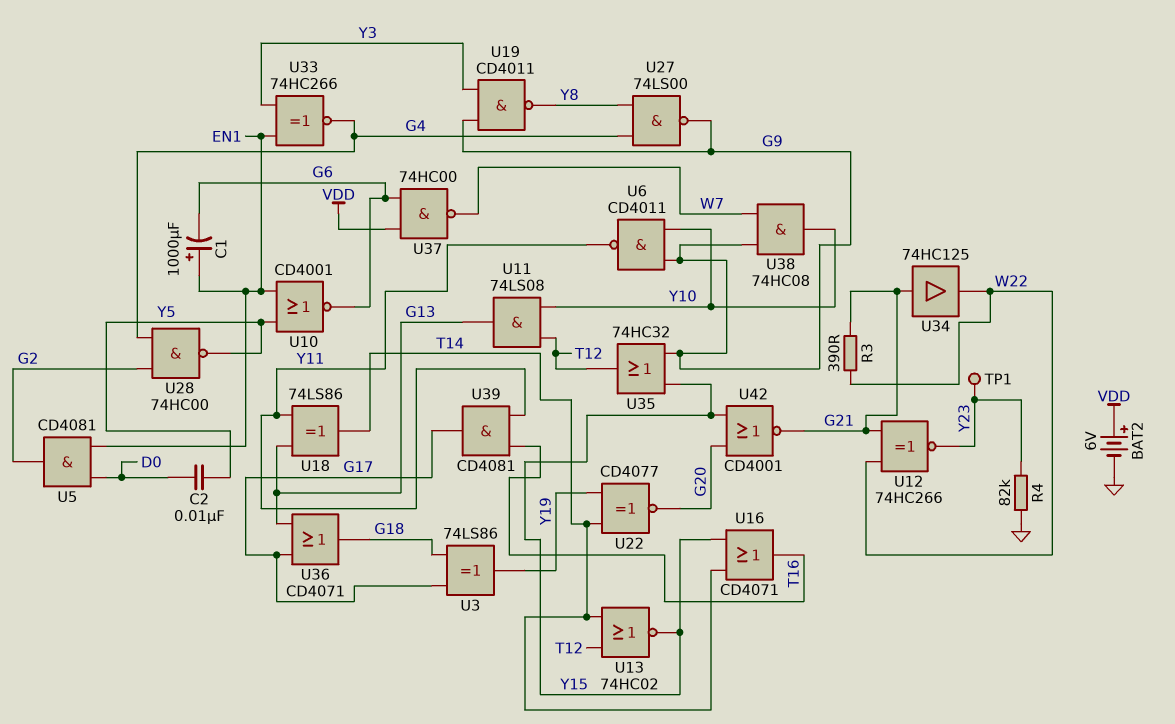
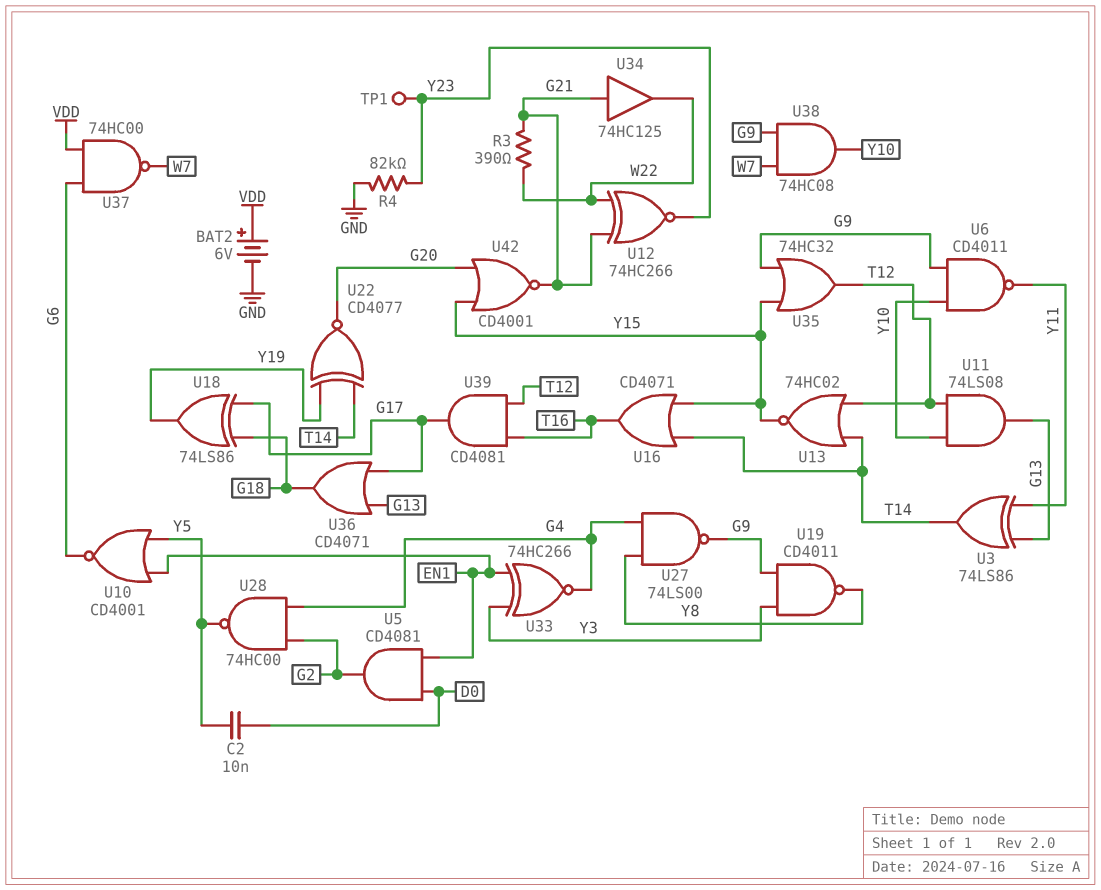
C1: 1000uF (plus EN1, minus G6) -> none
U3: XOR 74LS86 (in G17, in G18, out Y19) -> XOR 74LS86 (in G13, in Y11, out T14)
U18: XOR 74LS86 (in G13, in Y11, out T14) -> XOR 74LS86 (in G17, in G18, out Y19)
U39: AND CD4081 (in T16, in Y11, out G17) -> AND CD4081 (in T12, in T16, out G17)

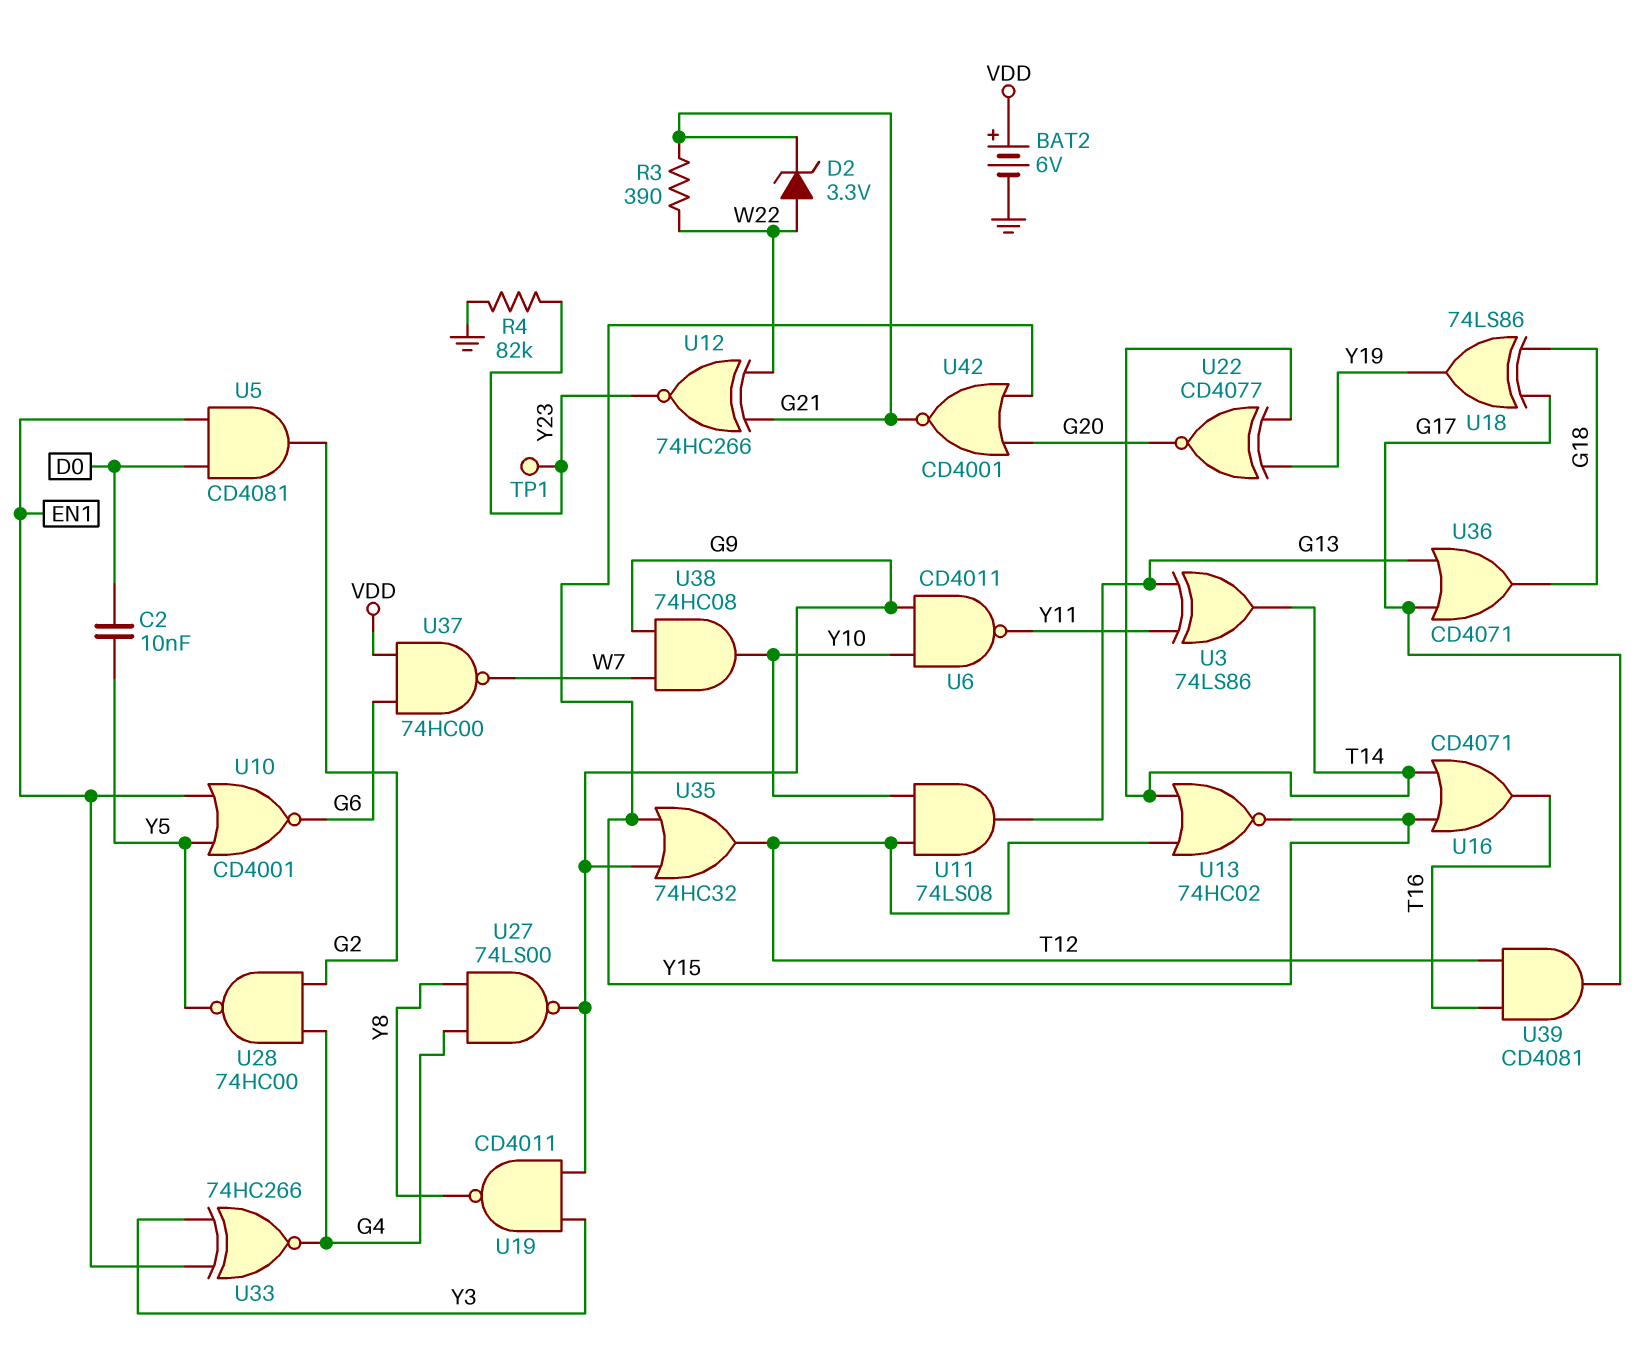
D2: none -> zener 3.3V (A W22, K G21)
U34: buffer 74HC125 (in G21, out W22) -> none

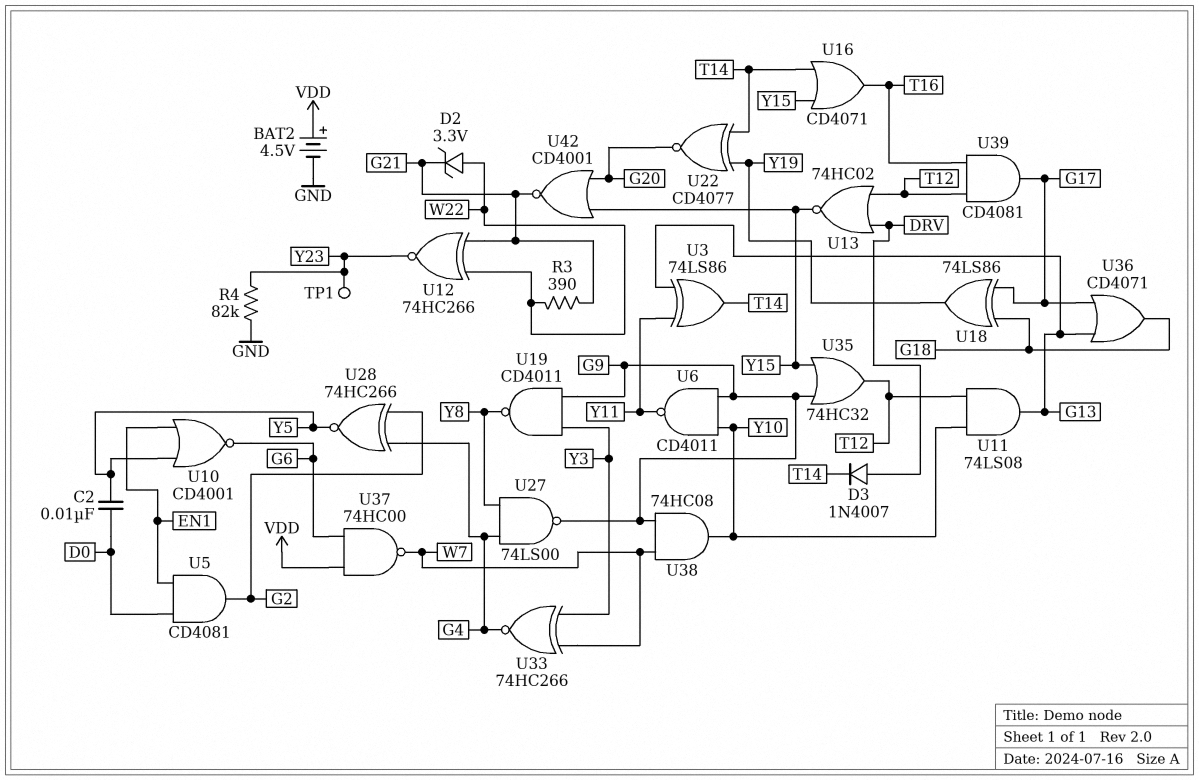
BAT2: 6V (plus VDD, minus GND) -> 4.5V (plus VDD, minus GND)
D3: none -> diode 1N4007 (A DRV, K T14)
U13: NOR 74HC02 (in T12, in T14, out Y15) -> NOR 74HC02 (in DRV, in T12, out Y15)
U28: NAND 74HC00 (in G2, in G4, out Y5) -> XNOR 74HC266 (in G2, in G4, out Y5)
U33: XNOR 74HC266 (in EN1, in Y3, out G4) -> XNOR 74HC266 (in W7, in Y3, out G4)

